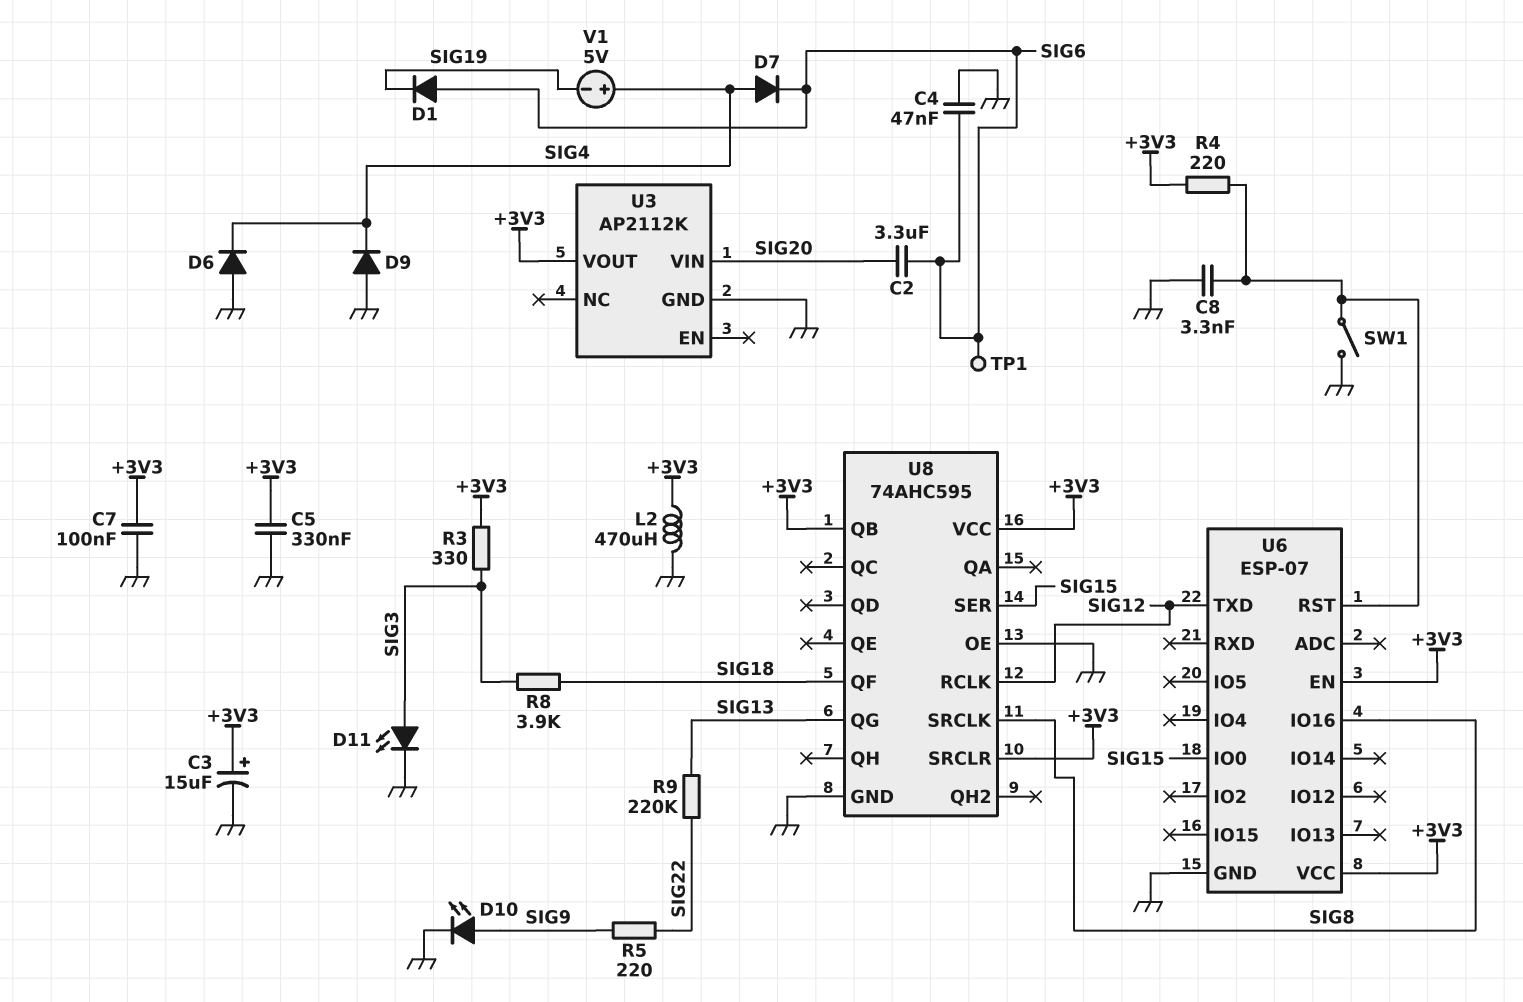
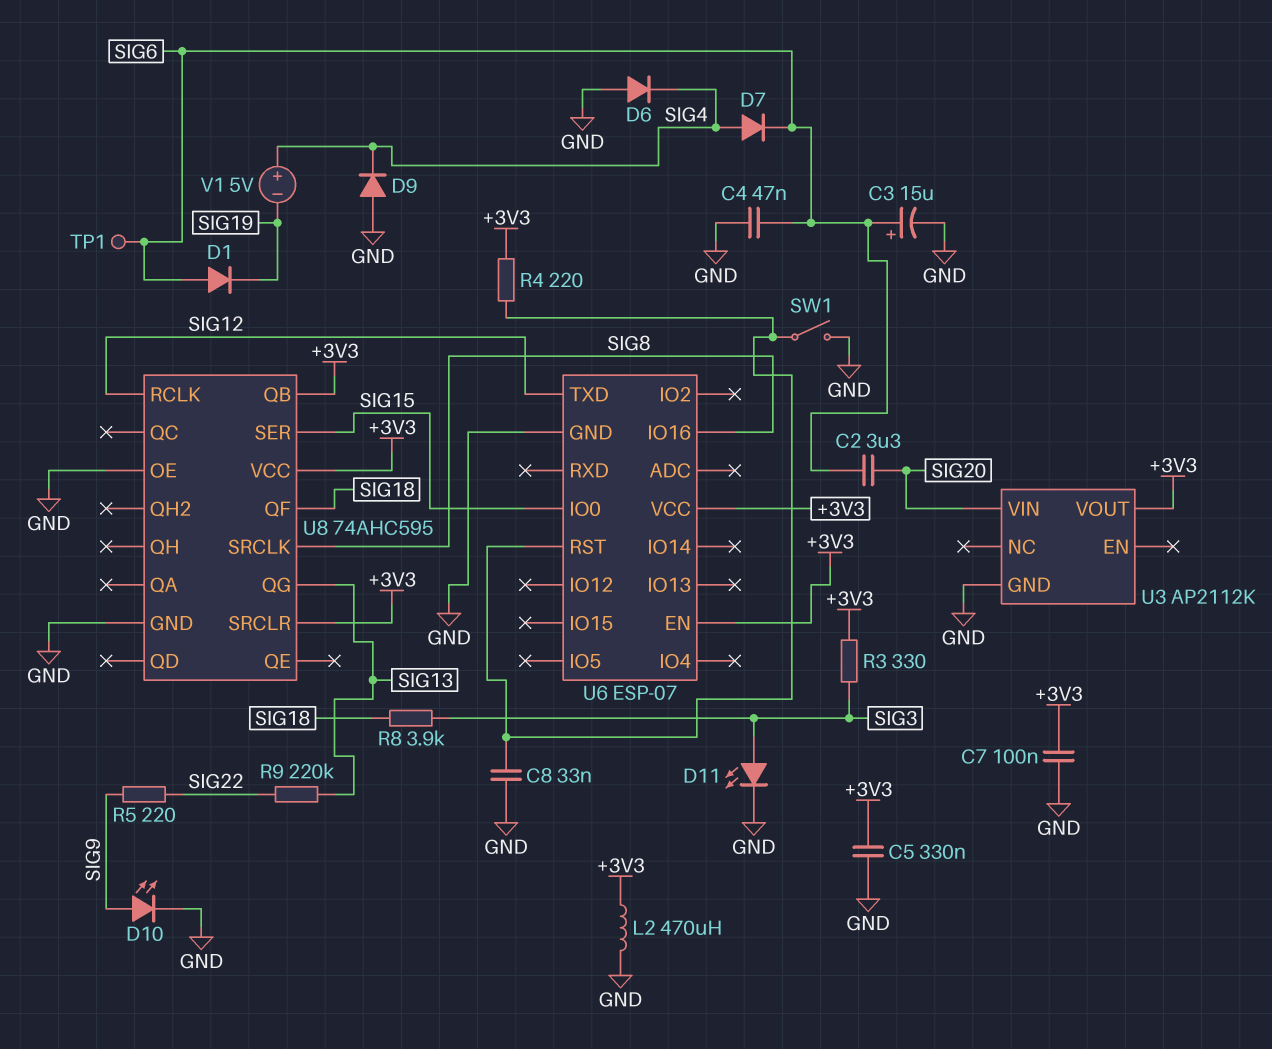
C3: 15uF (plus +3V3, minus GND) -> 15uF (plus SIG6, minus GND)
C8: 3.3nF (GND, U6/RST) -> 33nF (GND, U6/RST)

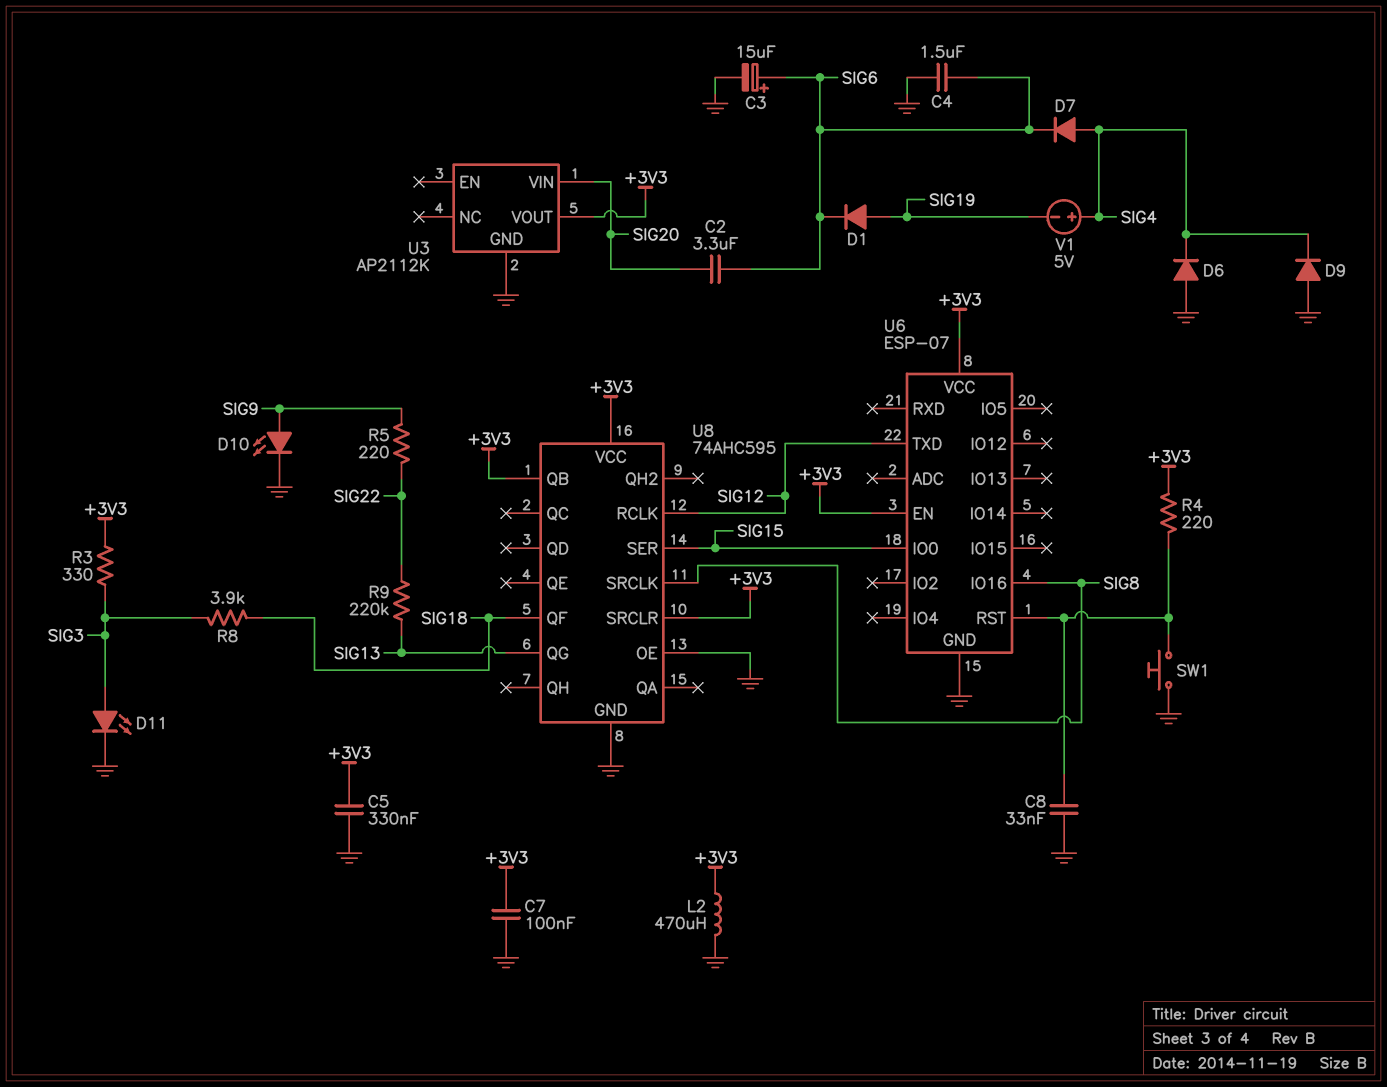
C4: 47nF (GND, SIG6) -> 1.5uF (GND, SIG6)
D1: diode (A SIG6, K SIG19) -> diode (A SIG19, K SIG6)
SW1: switch (GND, U6/RST) -> button (GND, U6/RST)
TP1: test point (SIG6) -> none

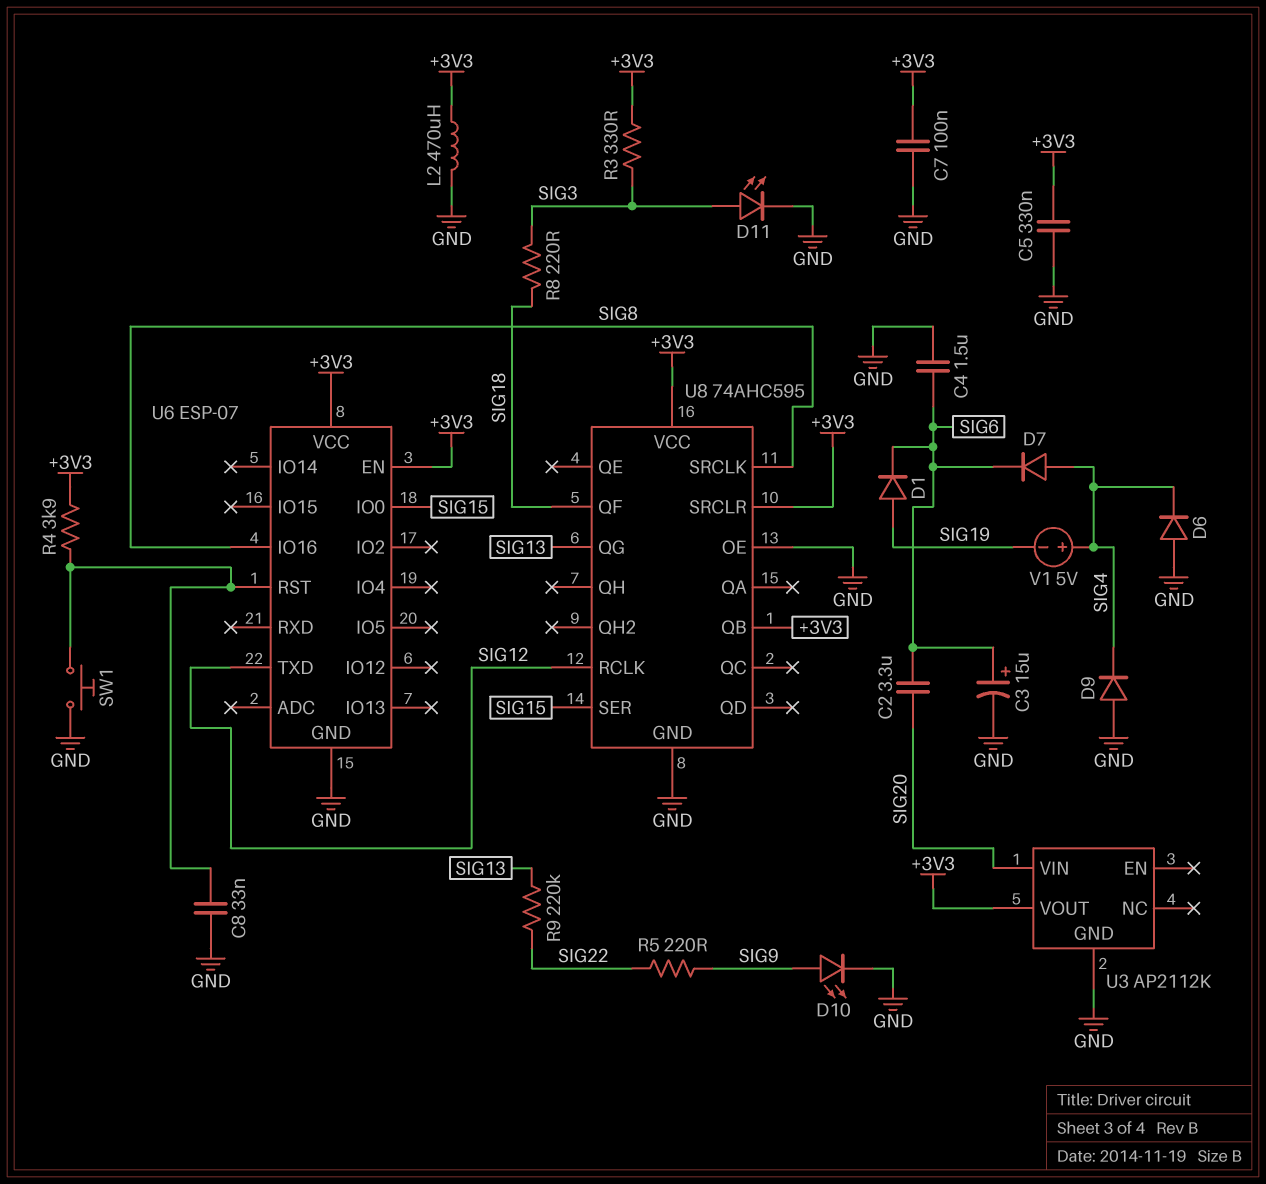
R4: 220 (+3V3, U6/RST) -> 3.9k (+3V3, U6/RST)
R8: 3.9k (SIG3, SIG18) -> 220 (SIG3, SIG18)

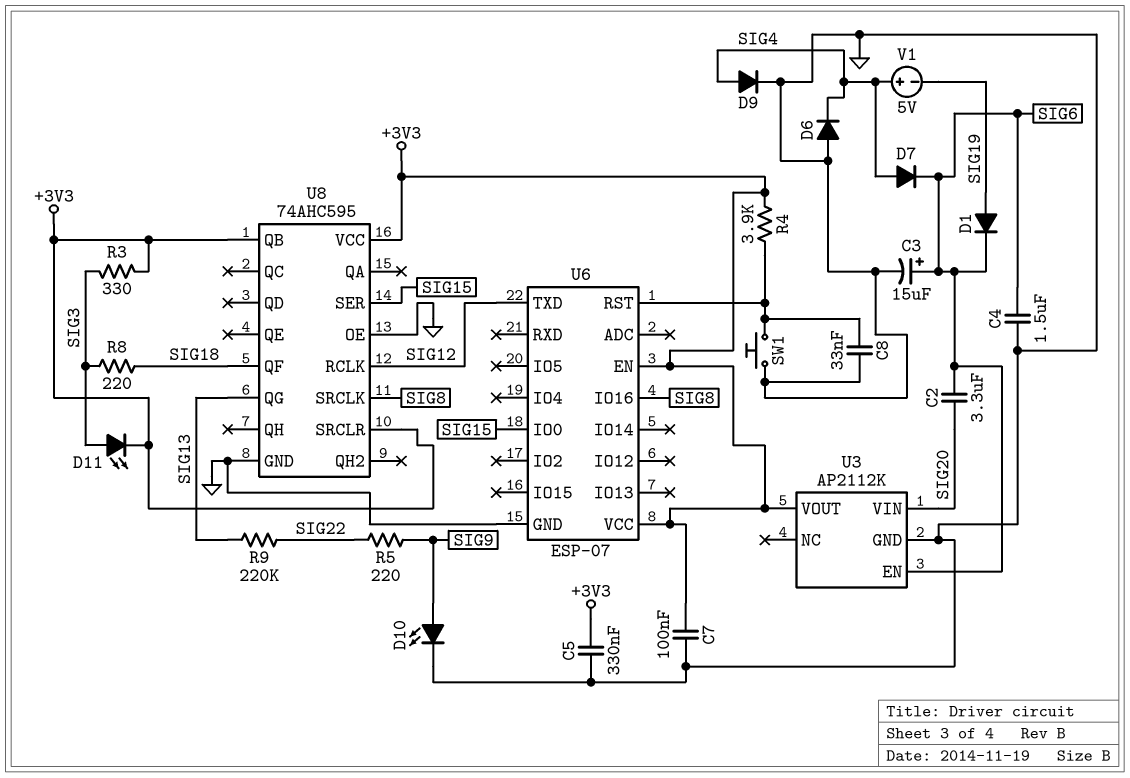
D9: diode (A GND, K SIG4) -> diode (A SIG4, K GND)
D11: LED (A SIG3, K GND) -> LED (A SIG3, K +3V3)
L2: 470uH (+3V3, GND) -> none
U3 pin EN: none -> SIG6

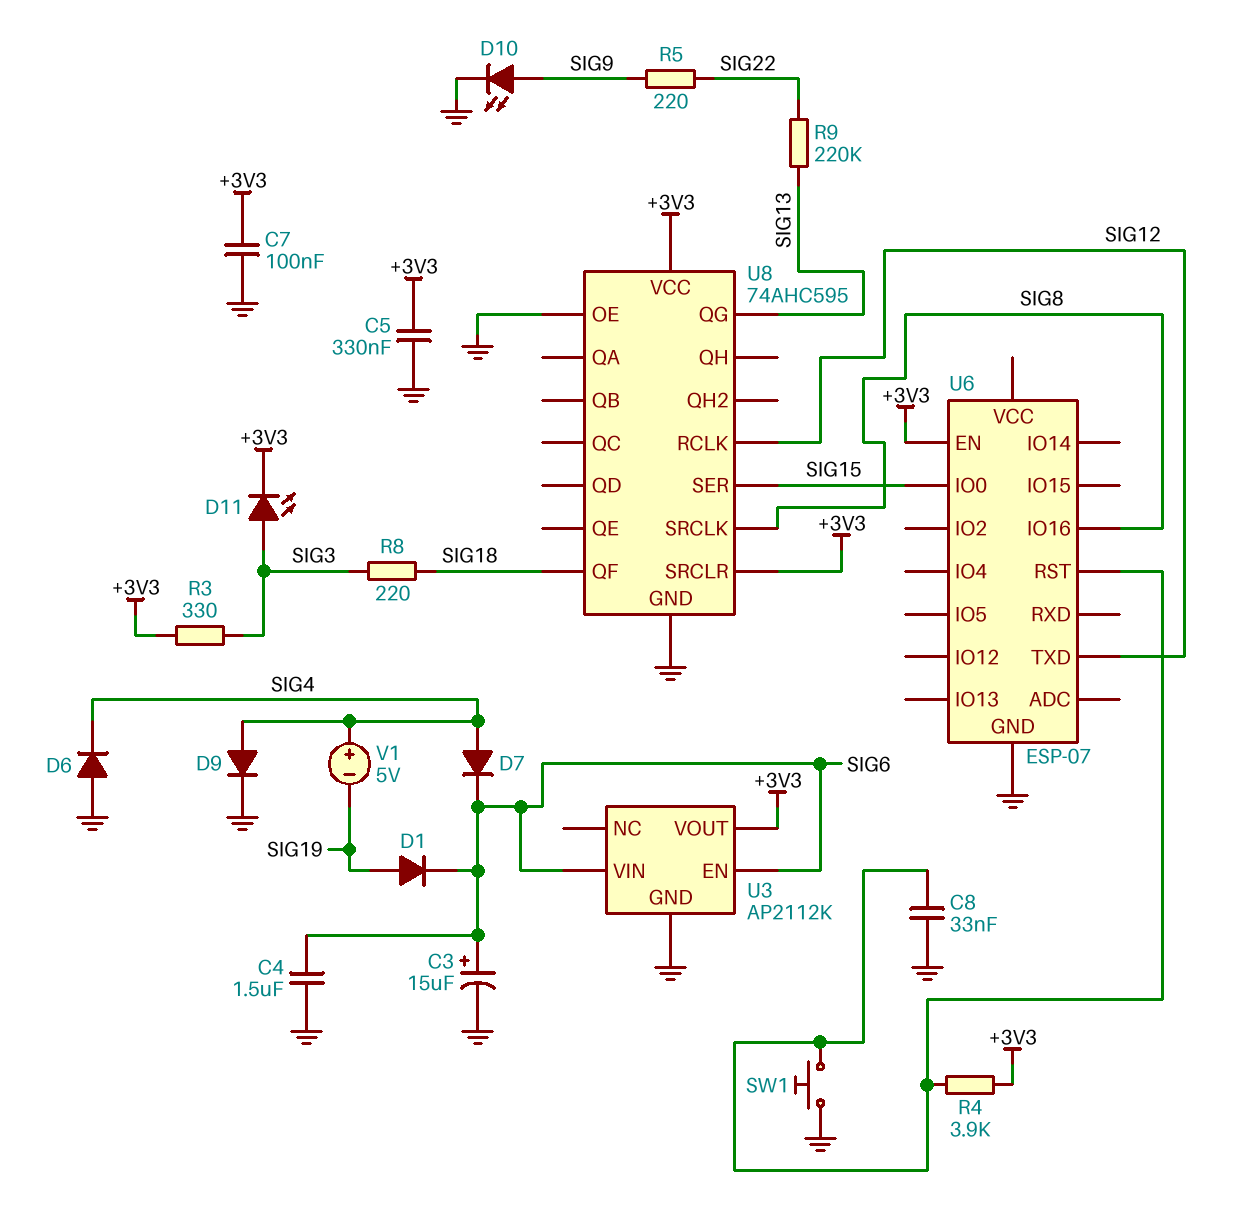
C2: 3.3uF (SIG6, SIG20) -> none
U3 pin VIN: SIG20 -> SIG6
U6 pin VCC: +3V3 -> none
U8 pin QB: +3V3 -> none

